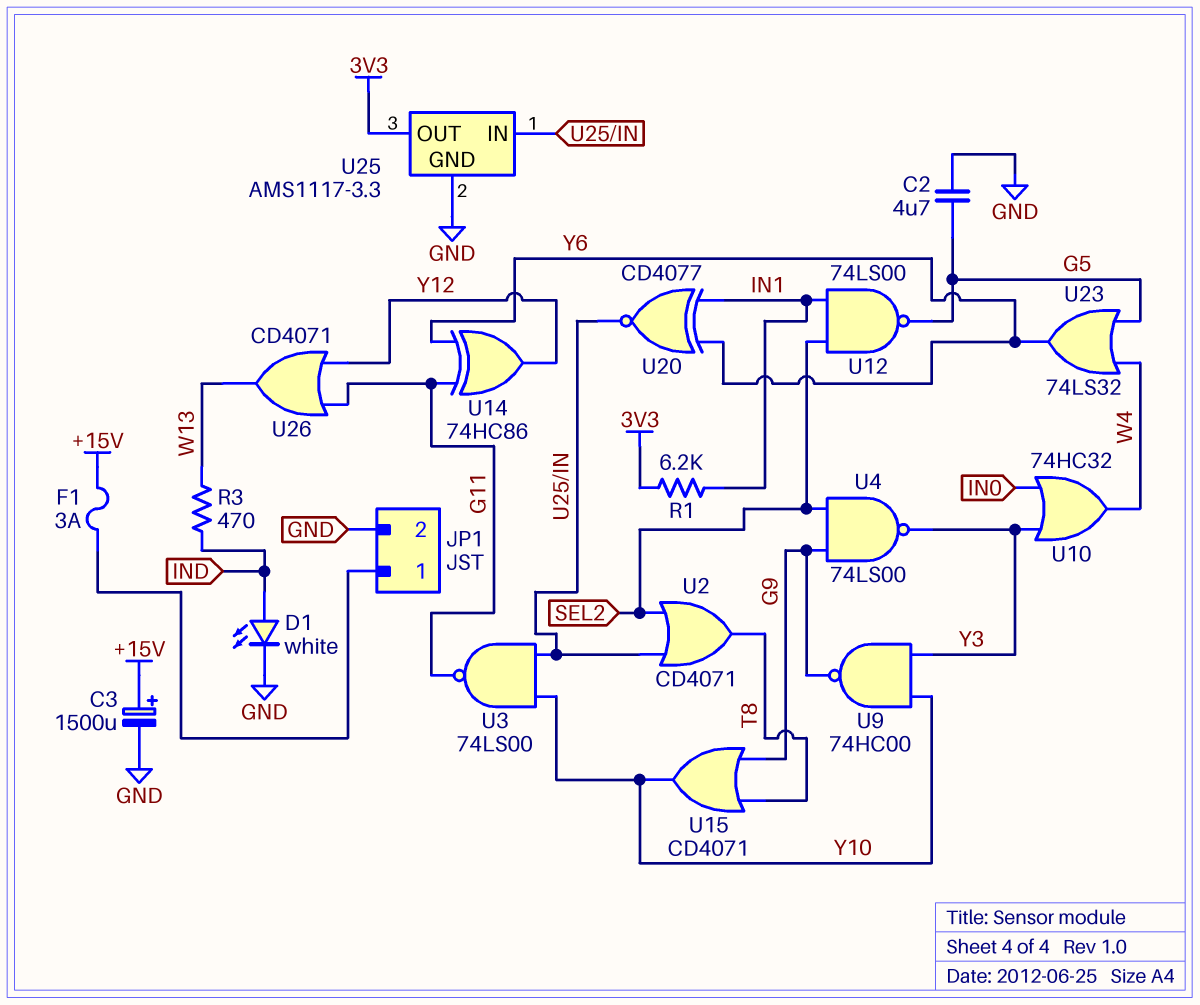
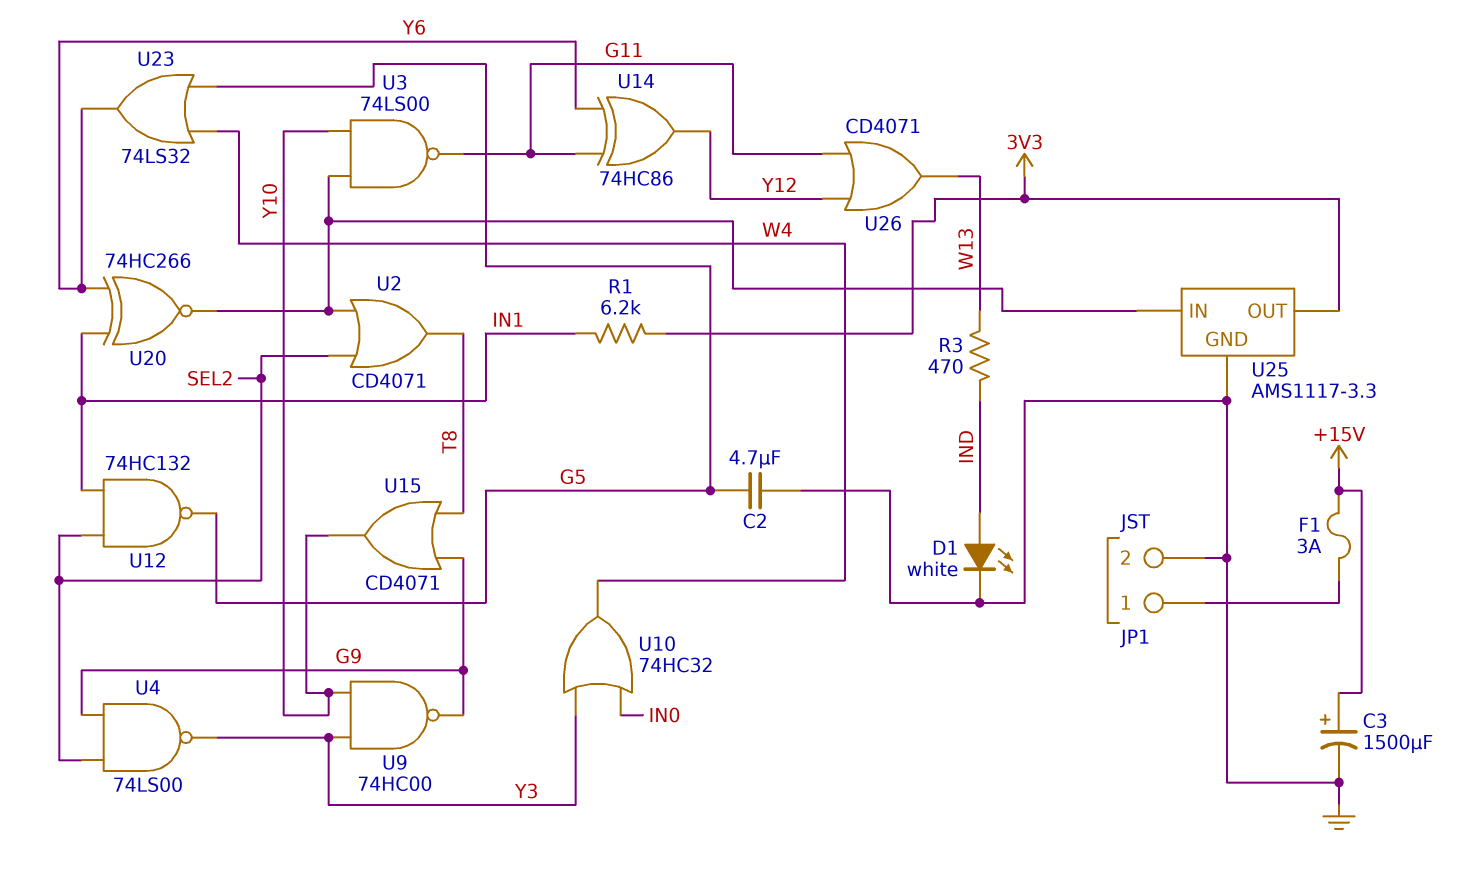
U12: NAND 74LS00 (in IN1, in SEL2, out G5) -> NAND 74HC132 (in IN1, in SEL2, out G5)
U20: XNOR CD4077 (in IN1, in Y6, out U25/IN) -> XNOR 74HC266 (in IN1, in Y6, out U25/IN)

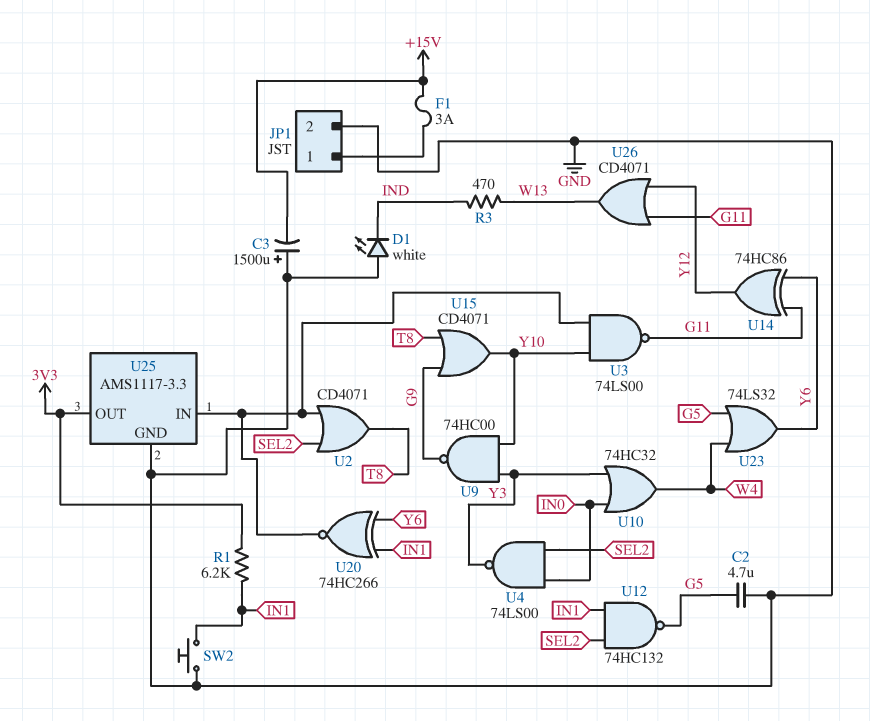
C3: 1500uF (plus +15V, minus GND) -> 1500uF (plus GND, minus +15V)
D1: LED white (A IND, K GND) -> LED white (A GND, K IND)
SW2: none -> button (GND, IN1)
U4: NAND 74LS00 (in G9, in SEL2, out Y3) -> NAND 74LS00 (in IN0, in SEL2, out Y3)

